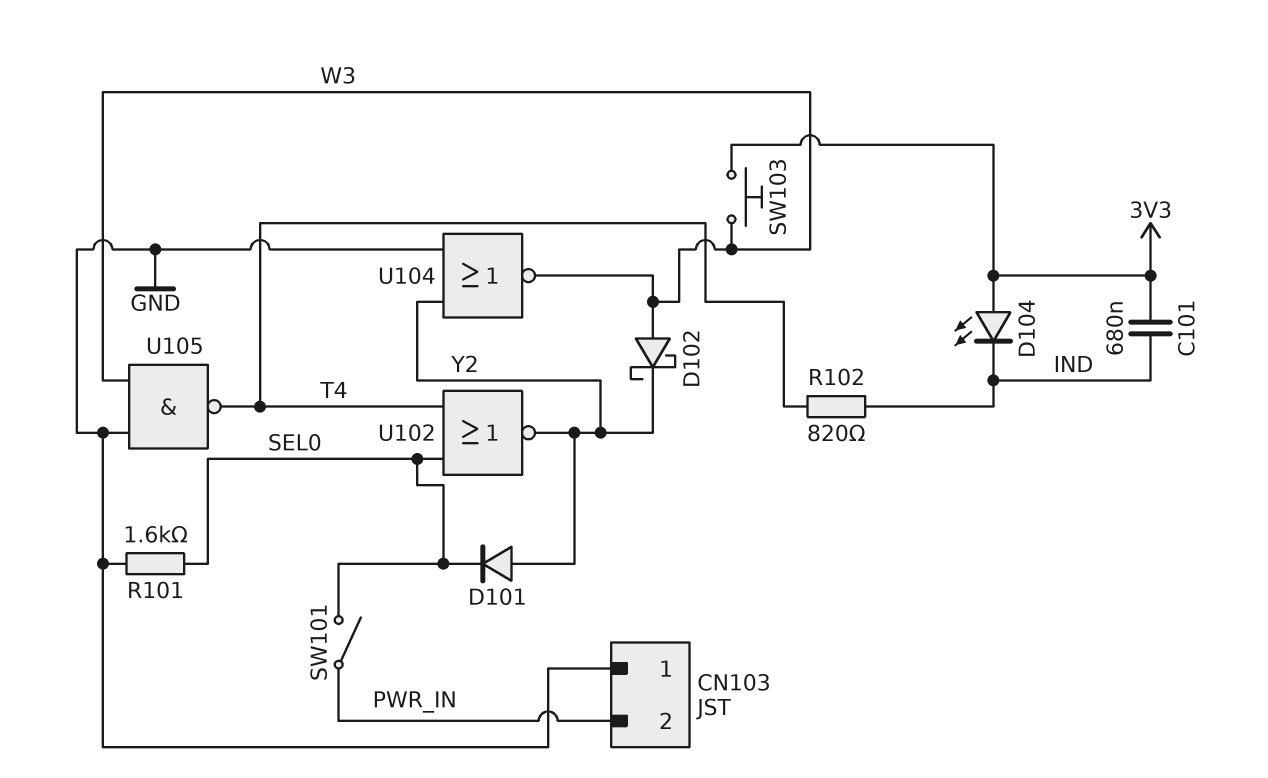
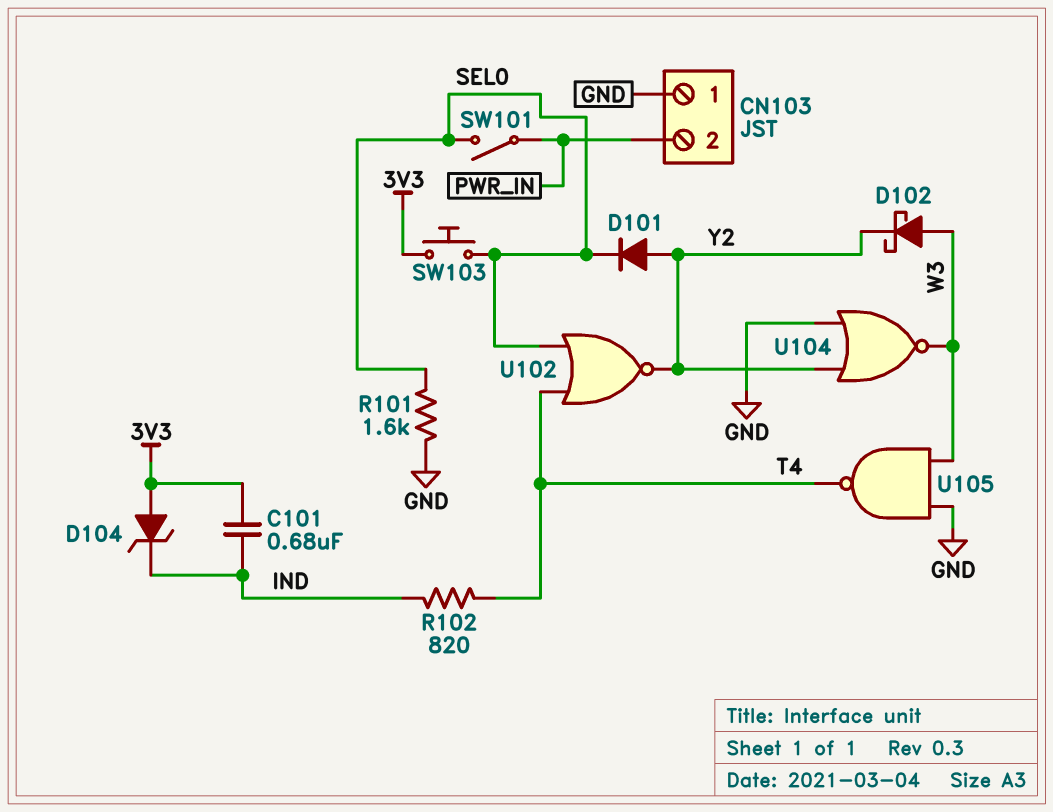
D104: LED (A 3V3, K IND) -> zener (A 3V3, K IND)
SW103: button (3V3, W3) -> button (3V3, SEL0)

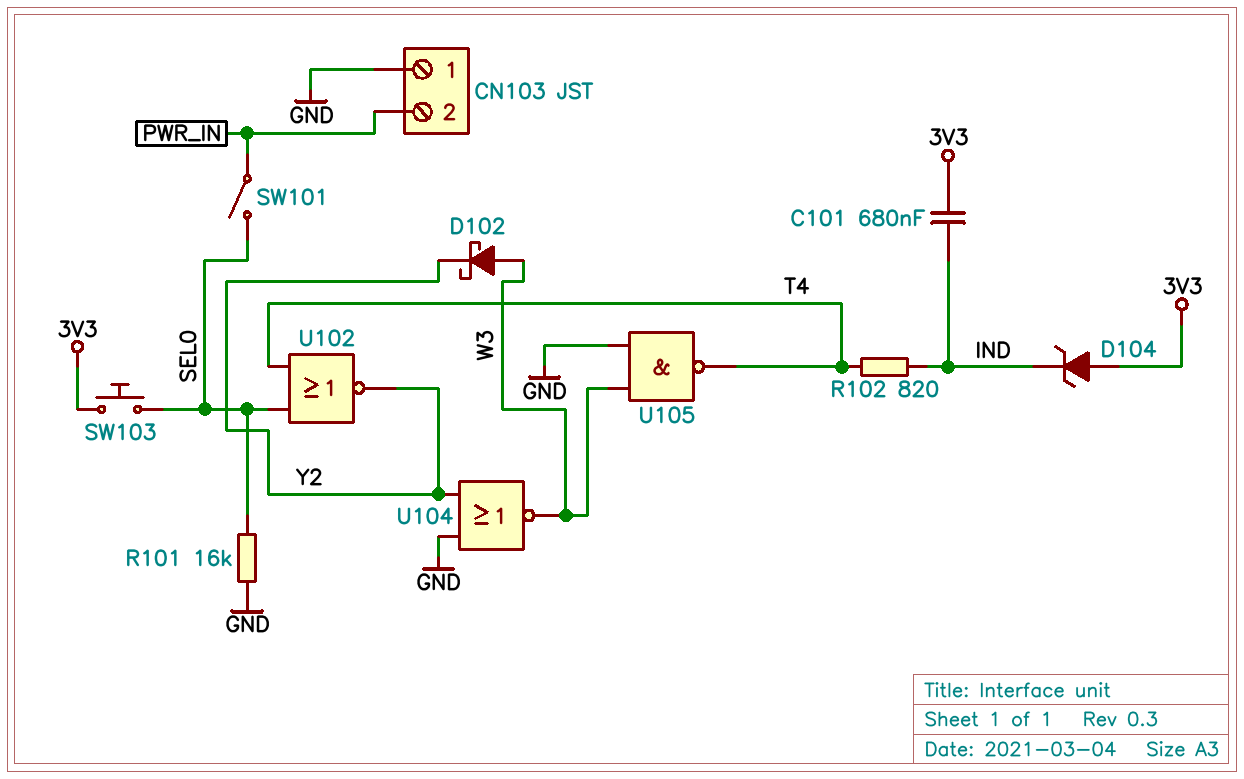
D101: diode (A Y2, K SEL0) -> none
R101: 1.6k (GND, SEL0) -> 16k (GND, SEL0)

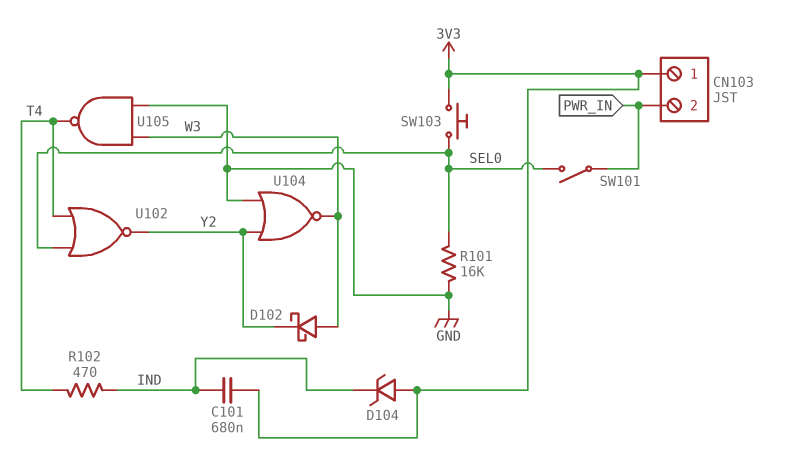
CN103 pin 1: GND -> 3V3
R102: 820 (IND, T4) -> 470 (IND, T4)

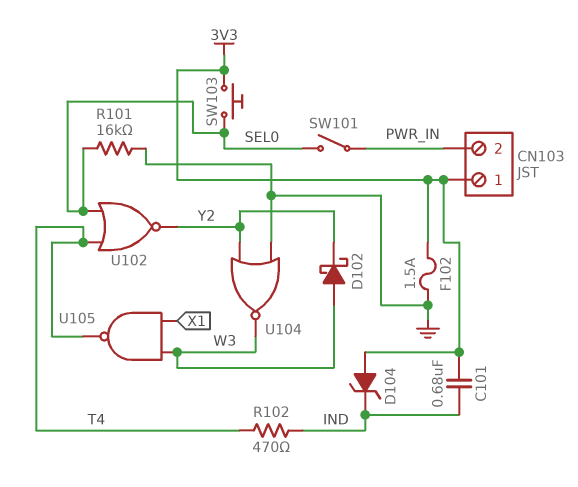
F102: none -> 1.5A (3V3, GND)
U105: NAND (in GND, in W3, out T4) -> NAND (in W3, in X1, out T4)

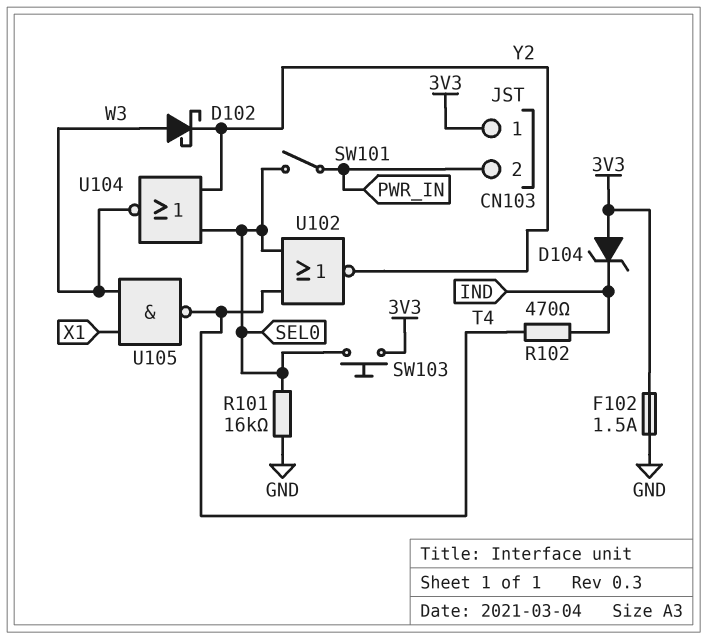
C101: 680nF (3V3, IND) -> none
U104: NOR (in GND, in Y2, out W3) -> NOR (in SEL0, in Y2, out W3)

